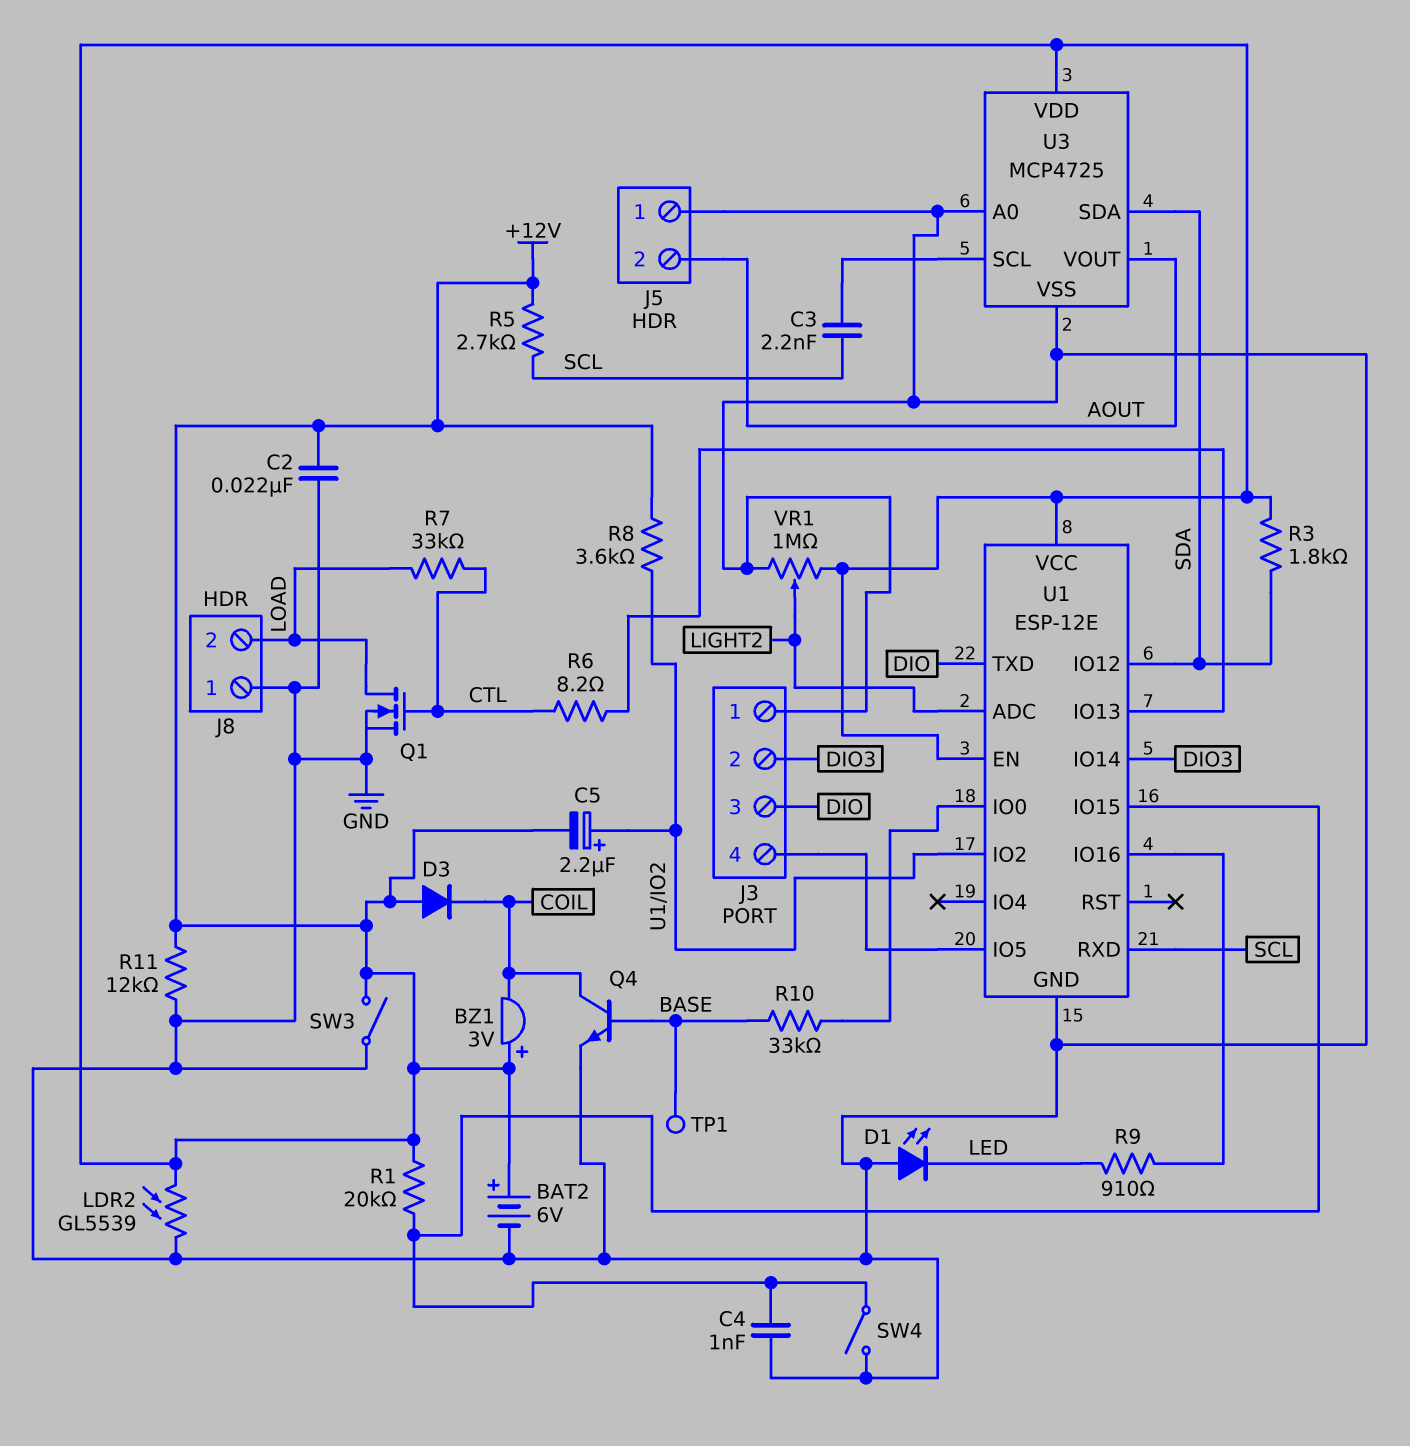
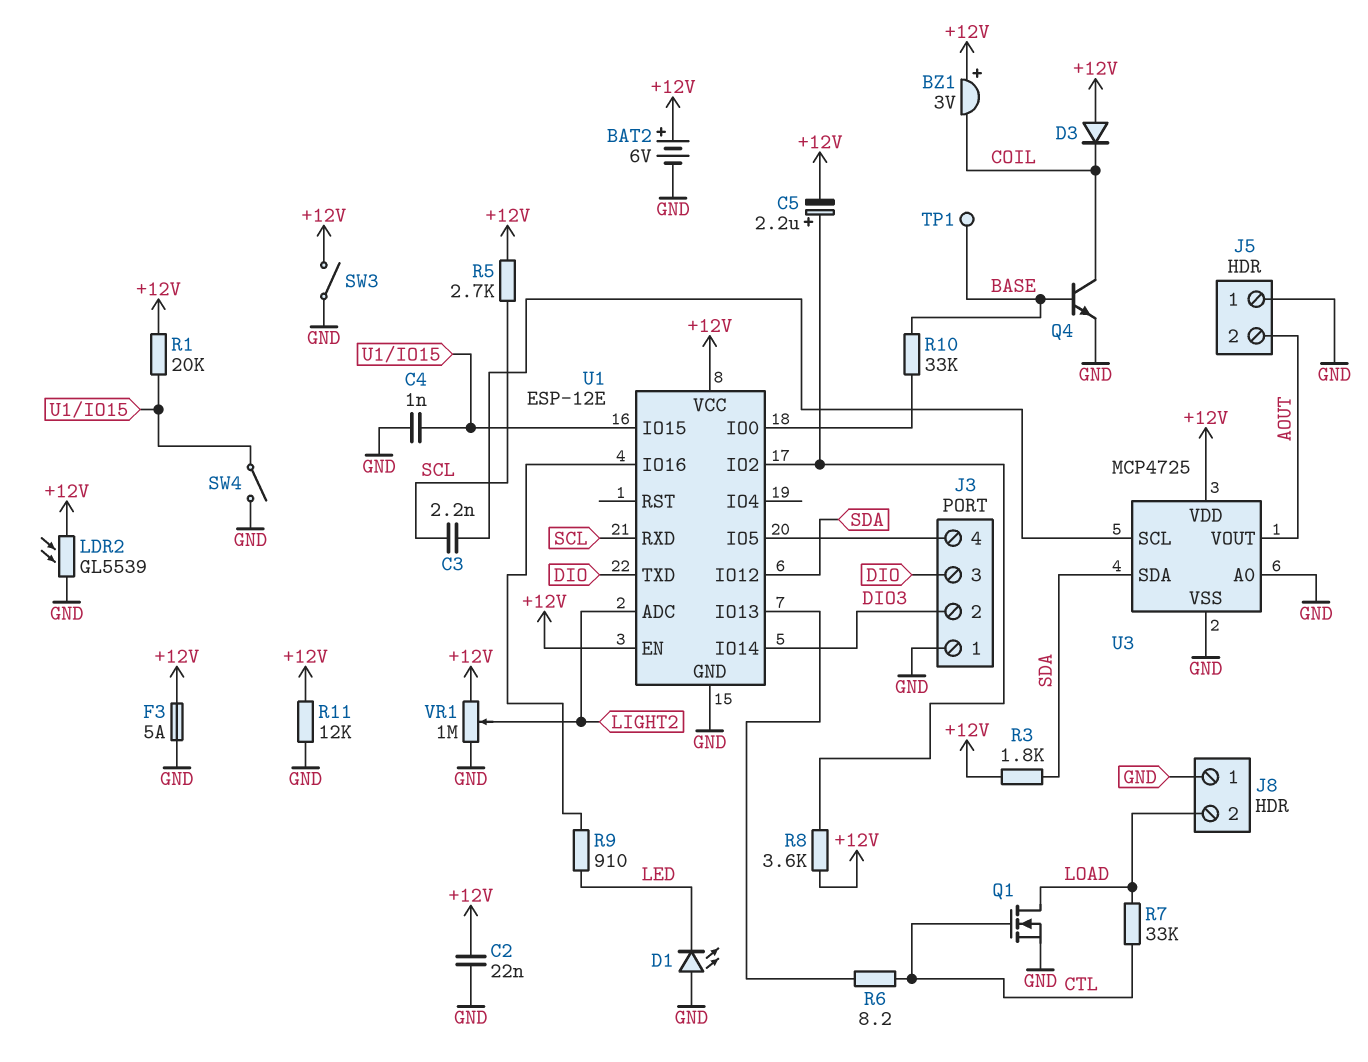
F3: none -> 5A (+12V, GND)

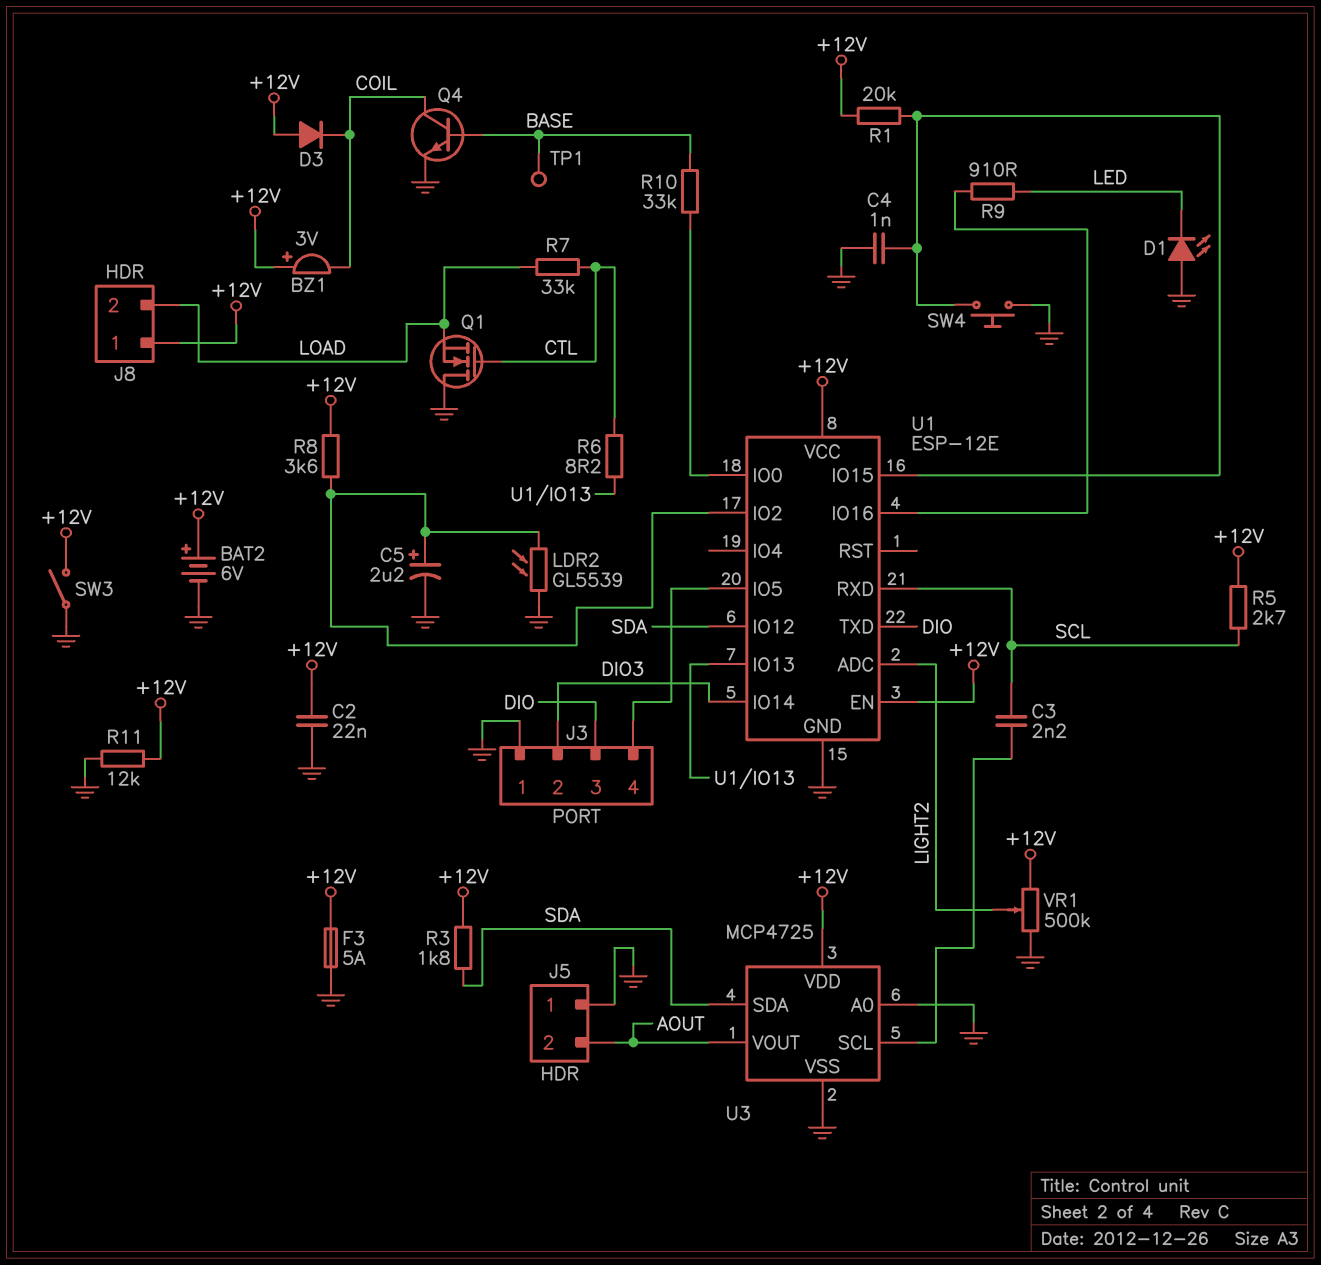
C5: 2.2uF (plus U1/IO2, minus +12V) -> 2.2uF (plus U1/IO2, minus GND)
J8 pin 1: GND -> +12V
LDR2: GL5539 (+12V, GND) -> GL5539 (GND, U1/IO2)
Q1: NMOS (G CTL, D LOAD, S GND) -> NMOS (G CTL, D GND, S LOAD)
SW4: switch (GND, U1/IO15) -> button (GND, U1/IO15)
VR1: 1M (+12V, GND, wiper LIGHT2) -> 500k (+12V, GND, wiper LIGHT2)

